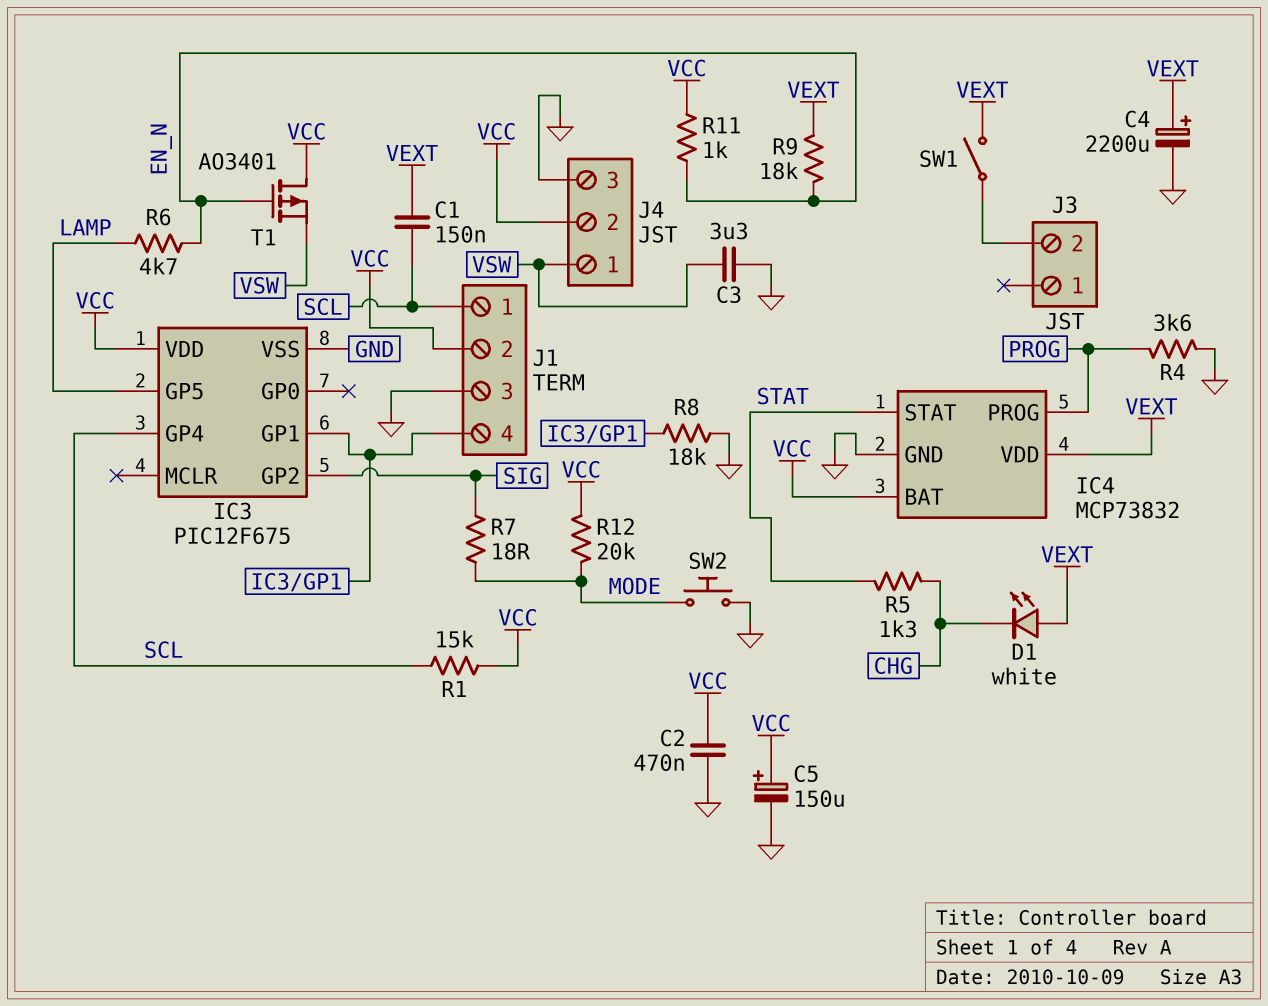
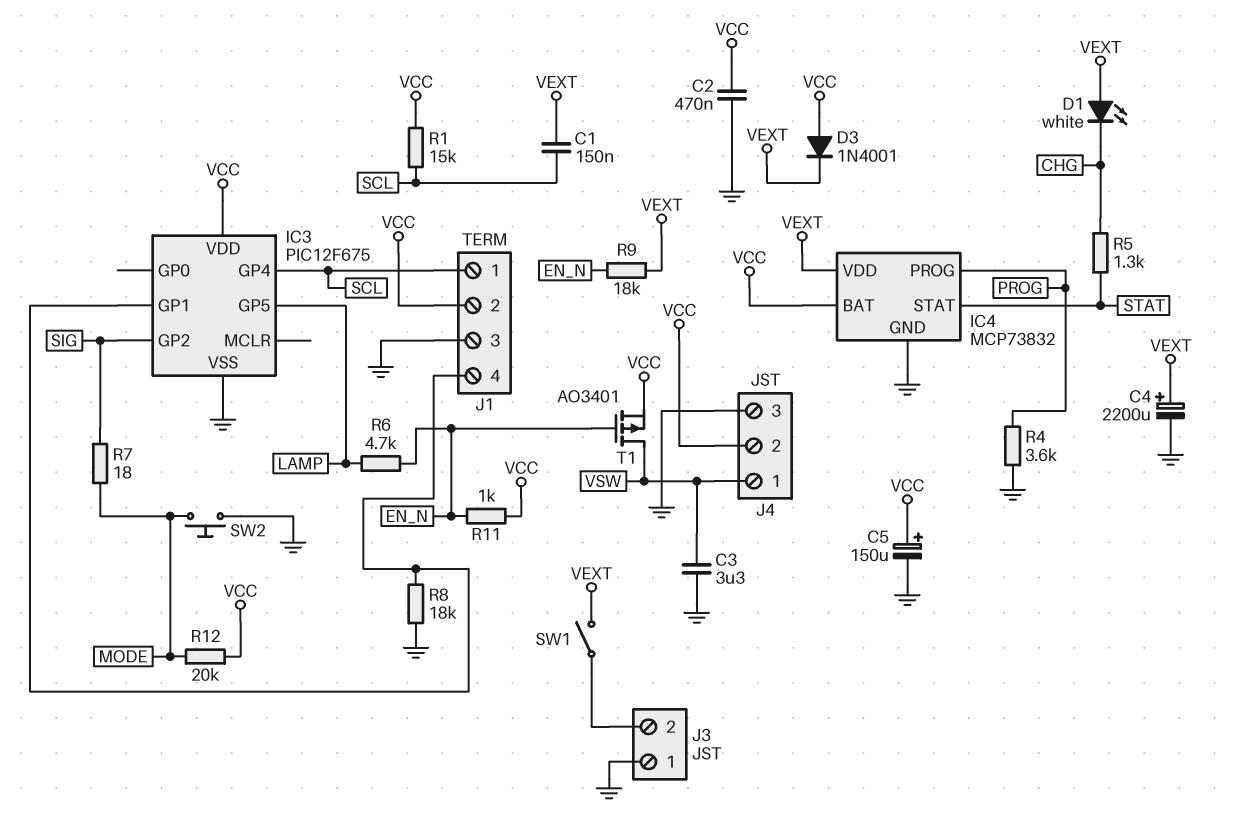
D3: none -> diode 1N4001 (A VCC, K VEXT)
J3 pin 1: none -> GND
T1: PMOS AO3401 (G EN_N, D VCC, S VSW) -> PMOS AO3401 (G EN_N, D VSW, S VCC)

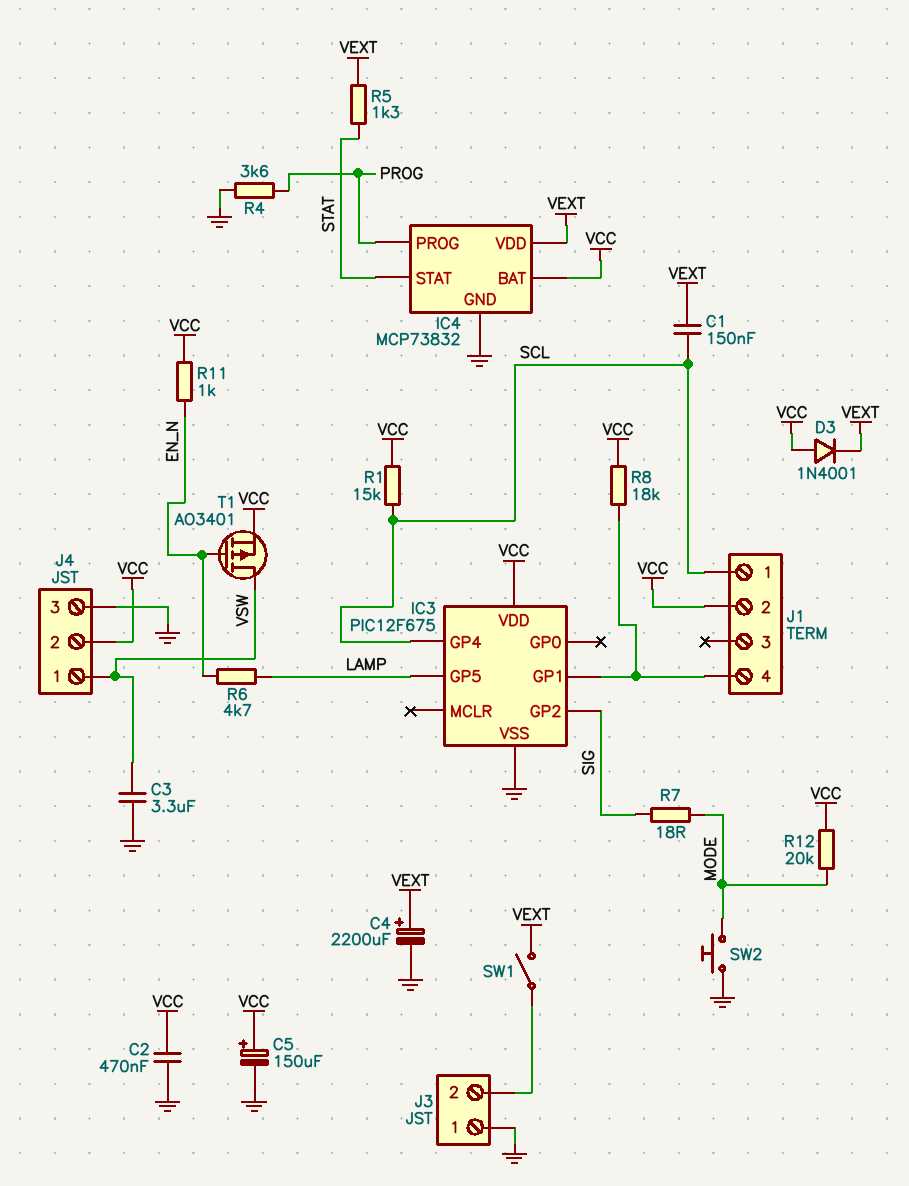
D1: LED white (A VEXT, K CHG) -> none
J1 pin 3: GND -> none
R5: 1.3k (CHG, STAT) -> 1.3k (STAT, VEXT)
R8: 18k (GND, IC3/GP1) -> 18k (IC3/GP1, VCC)
R9: 18k (EN_N, VEXT) -> none

